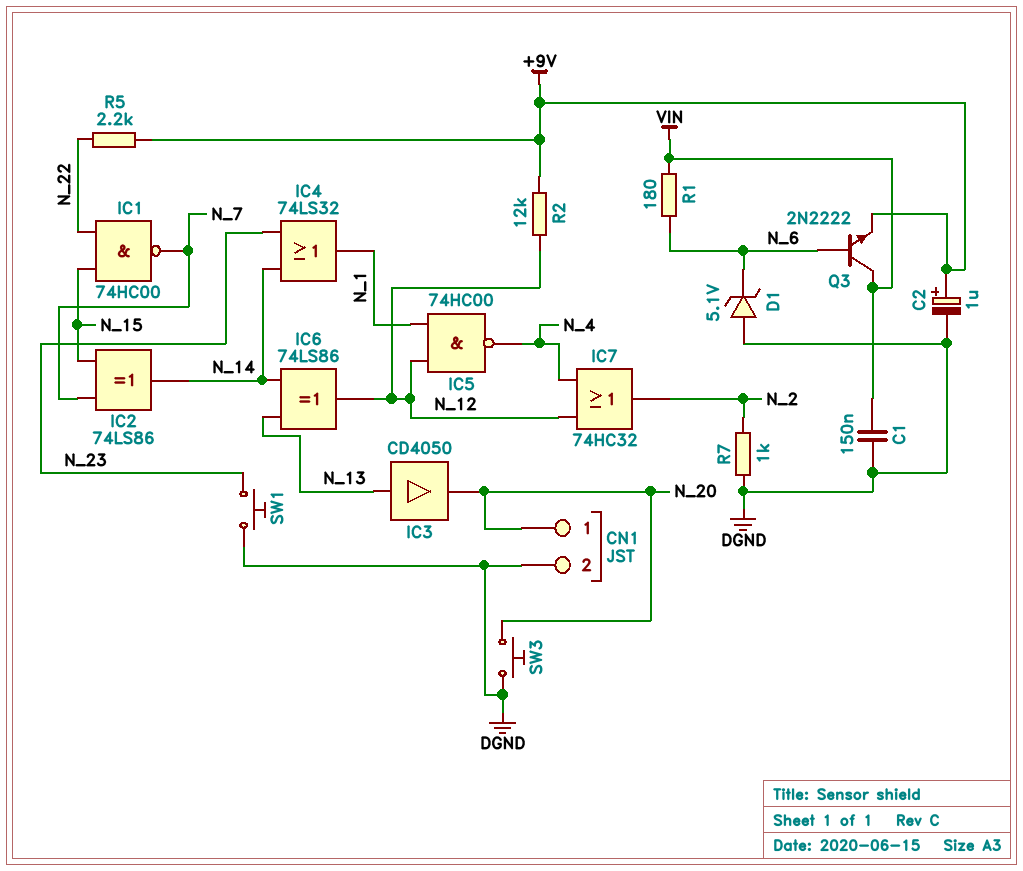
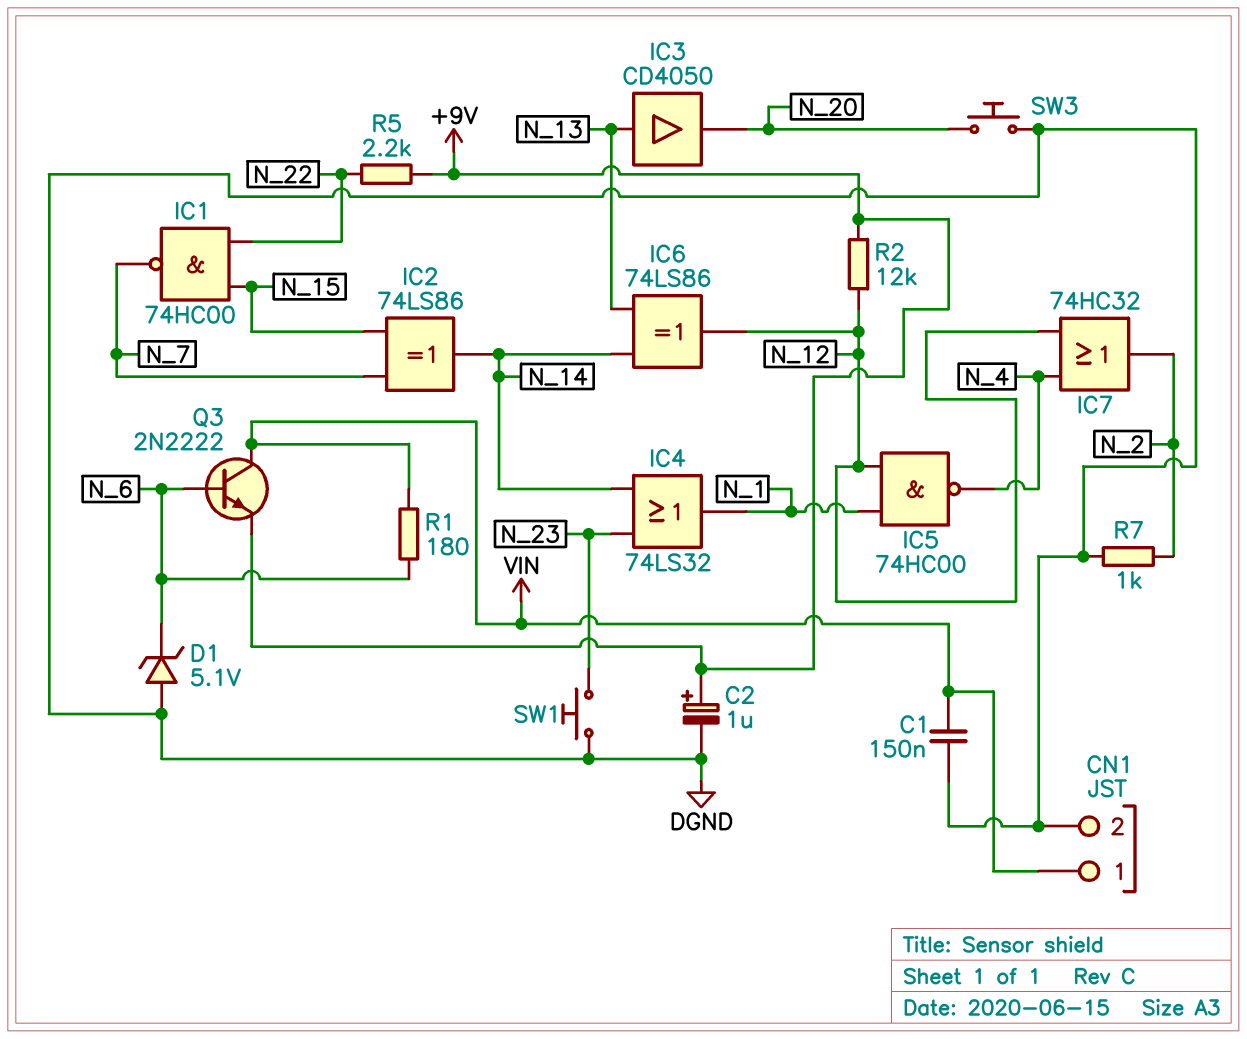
CN1 pin 1: N_20 -> VIN

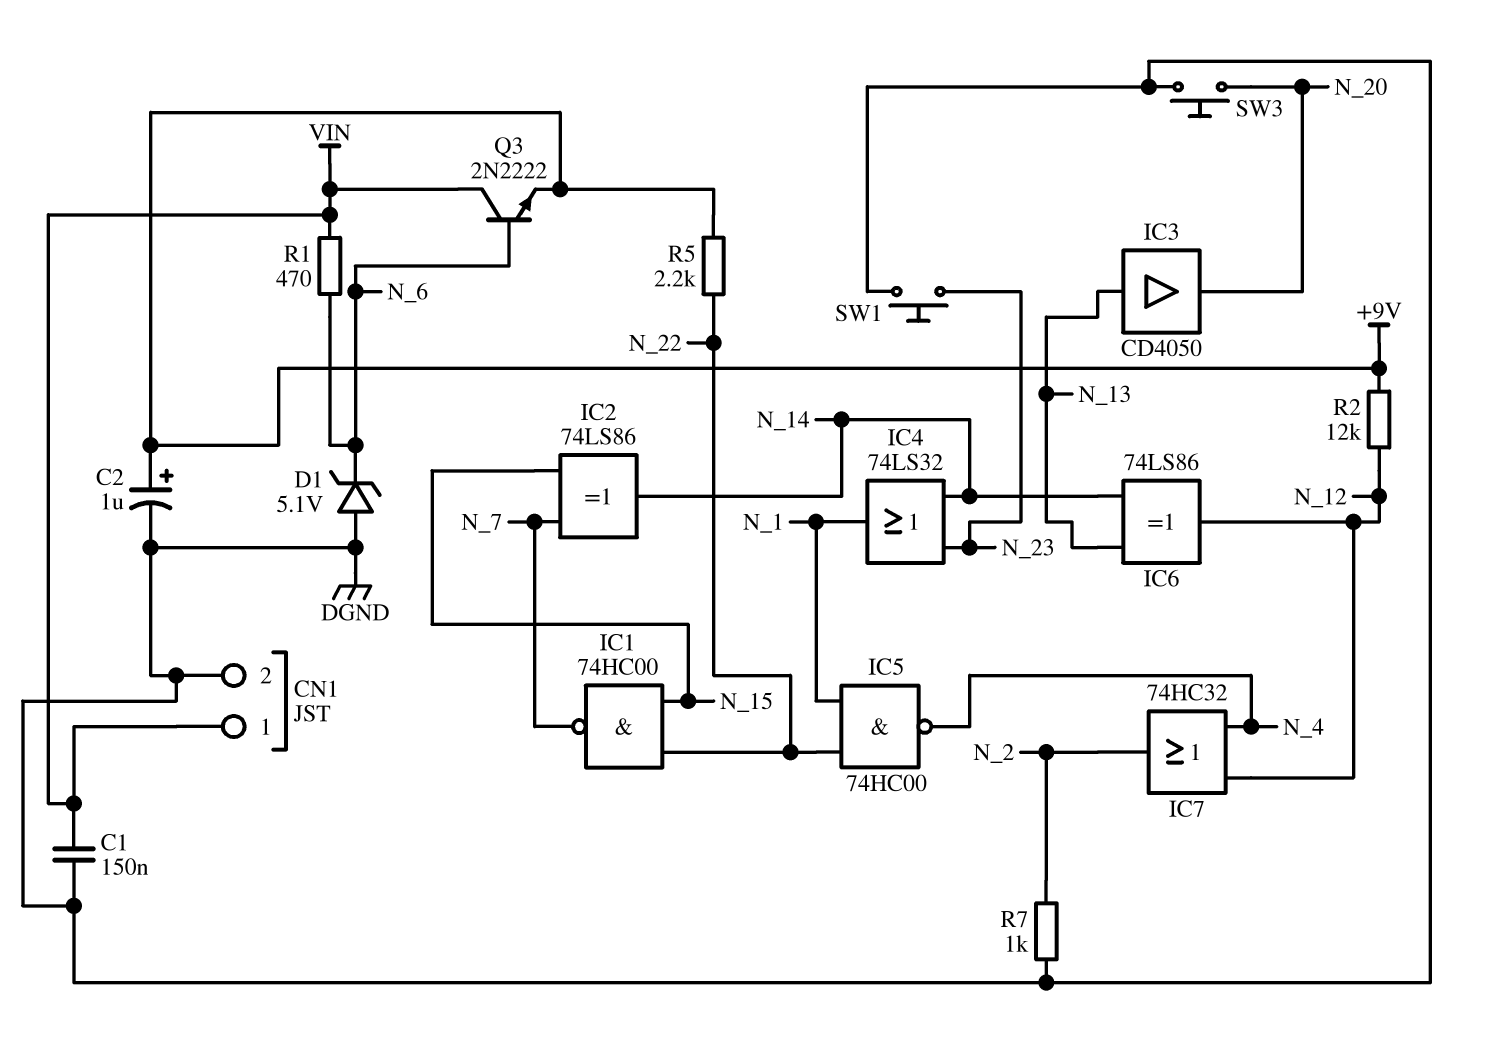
IC5: NAND 74HC00 (in N_1, in N_12, out N_4) -> NAND 74HC00 (in N_1, in N_22, out N_4)
R1: 180 (N_6, VIN) -> 470 (N_6, VIN)

